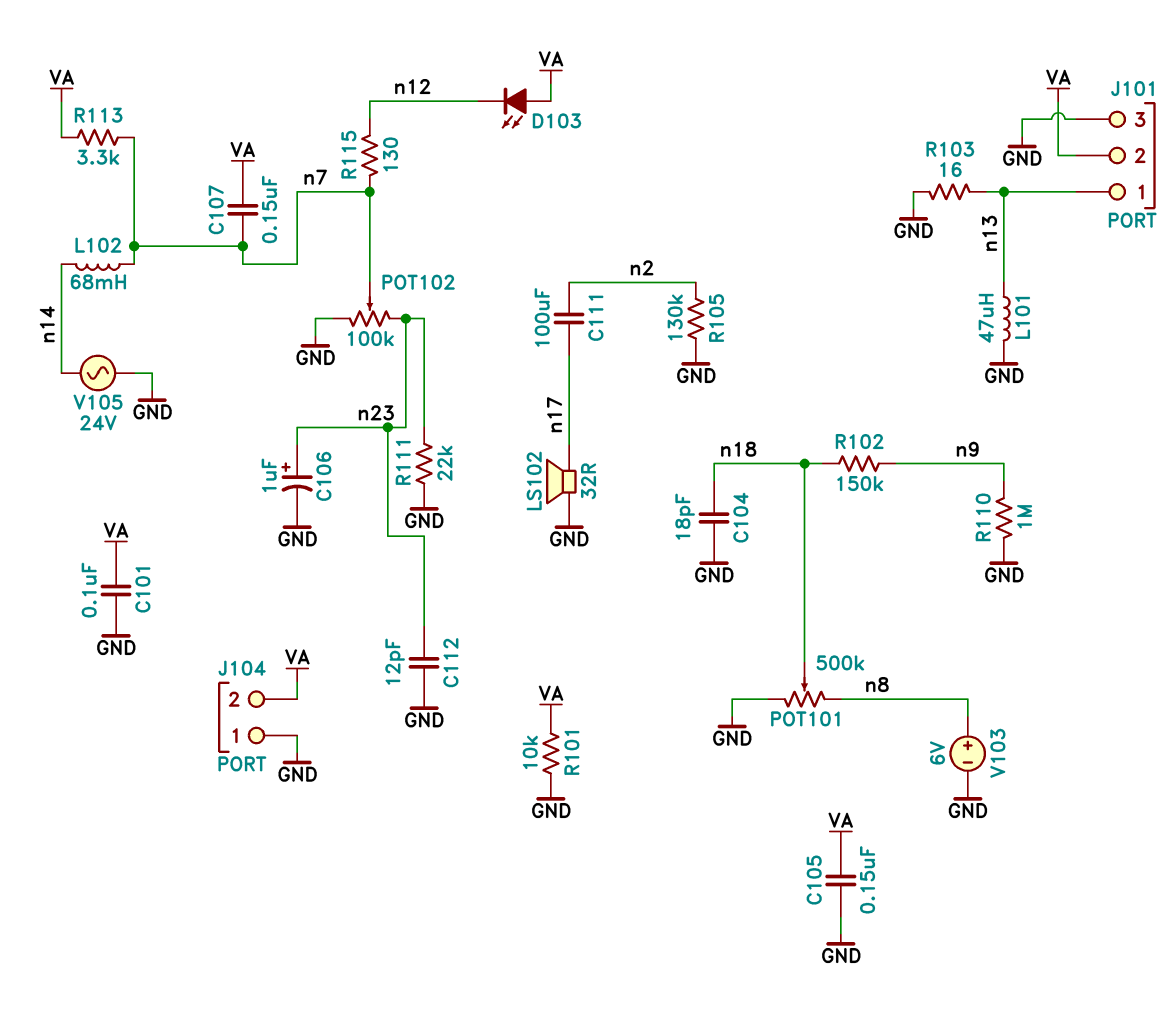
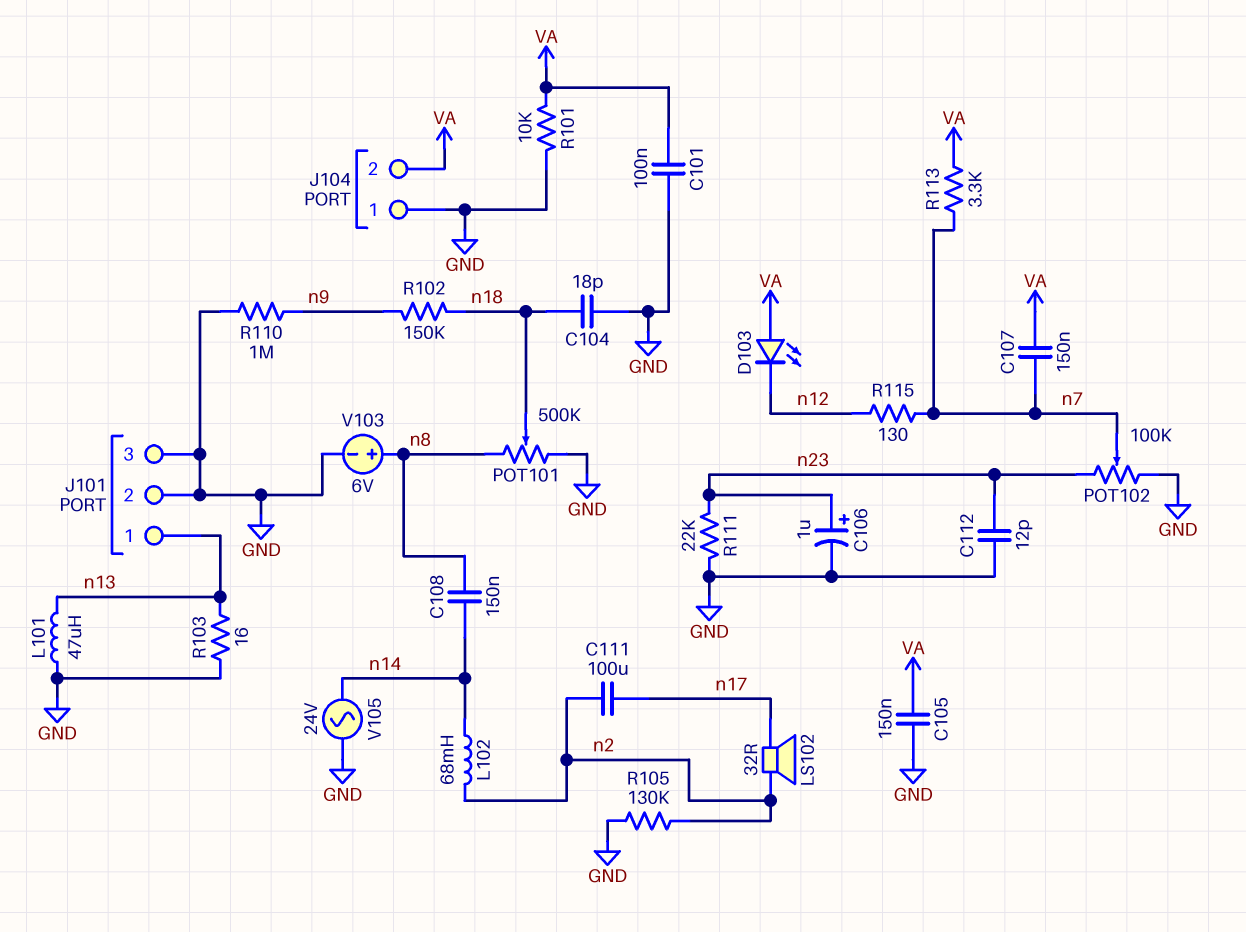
C108: none -> 150nF (n8, n14)
J101 pin 2: VA -> GND
L102: 68mH (n7, n14) -> 68mH (n2, n14)
LS102: speaker 32R (GND, n17) -> speaker 32R (n2, n17)

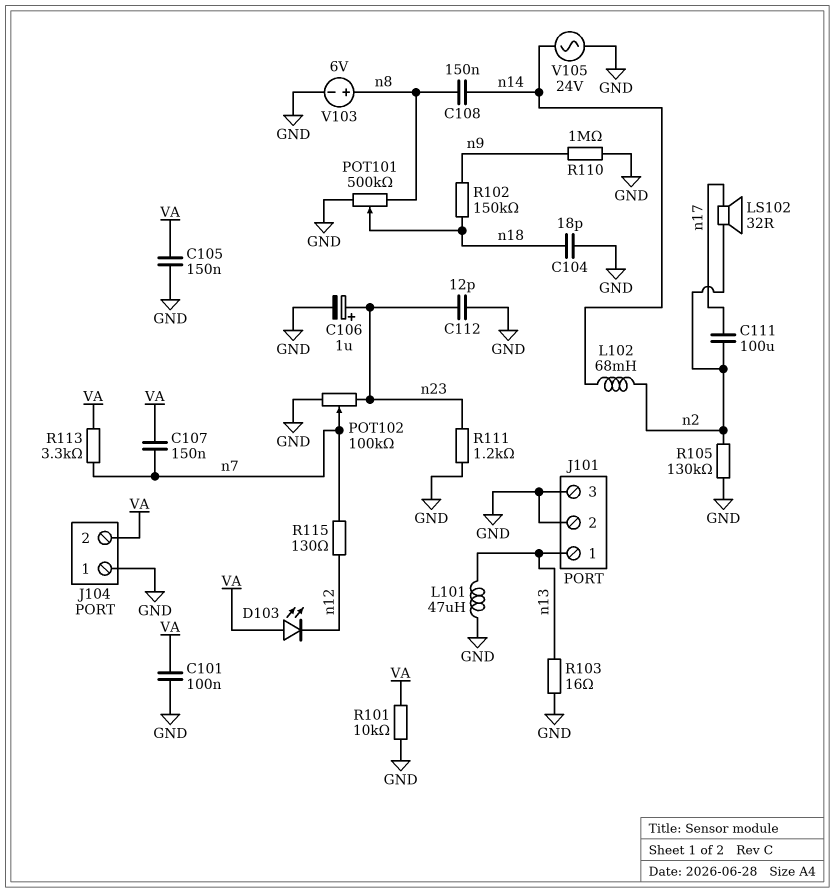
R111: 22k (GND, n23) -> 1.2k (GND, n23)

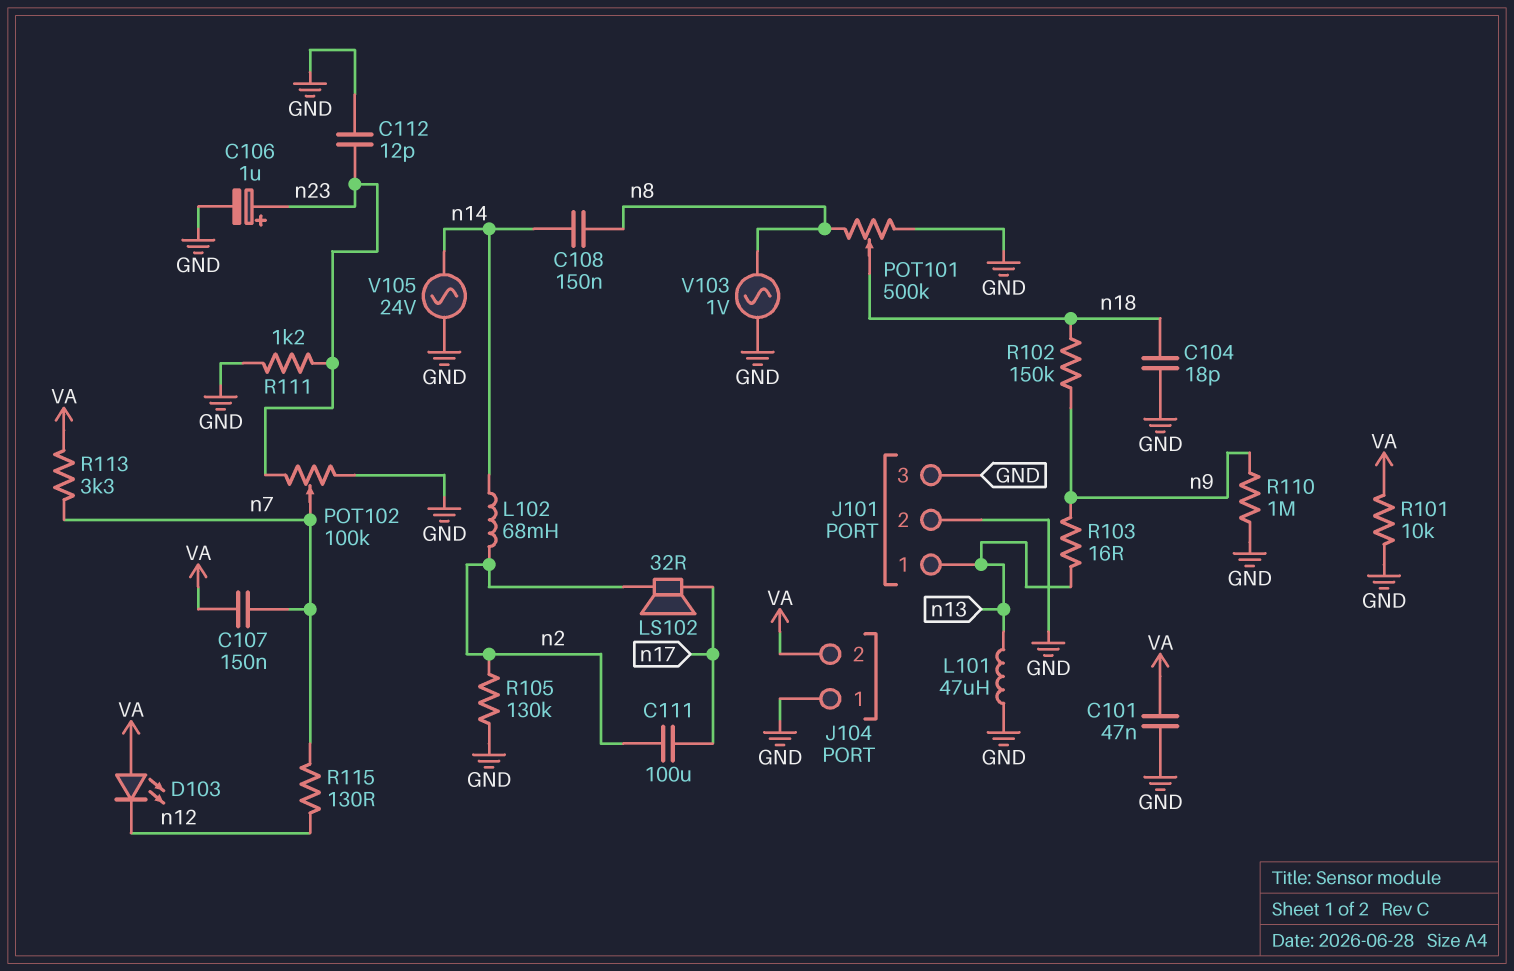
C101: 100nF (GND, VA) -> 47nF (GND, VA)
C105: 150nF (GND, VA) -> none
R103: 16 (GND, n13) -> 16 (n9, n13)
V103: 6V (plus n8, minus GND) -> AC 1V (GND, n8)

